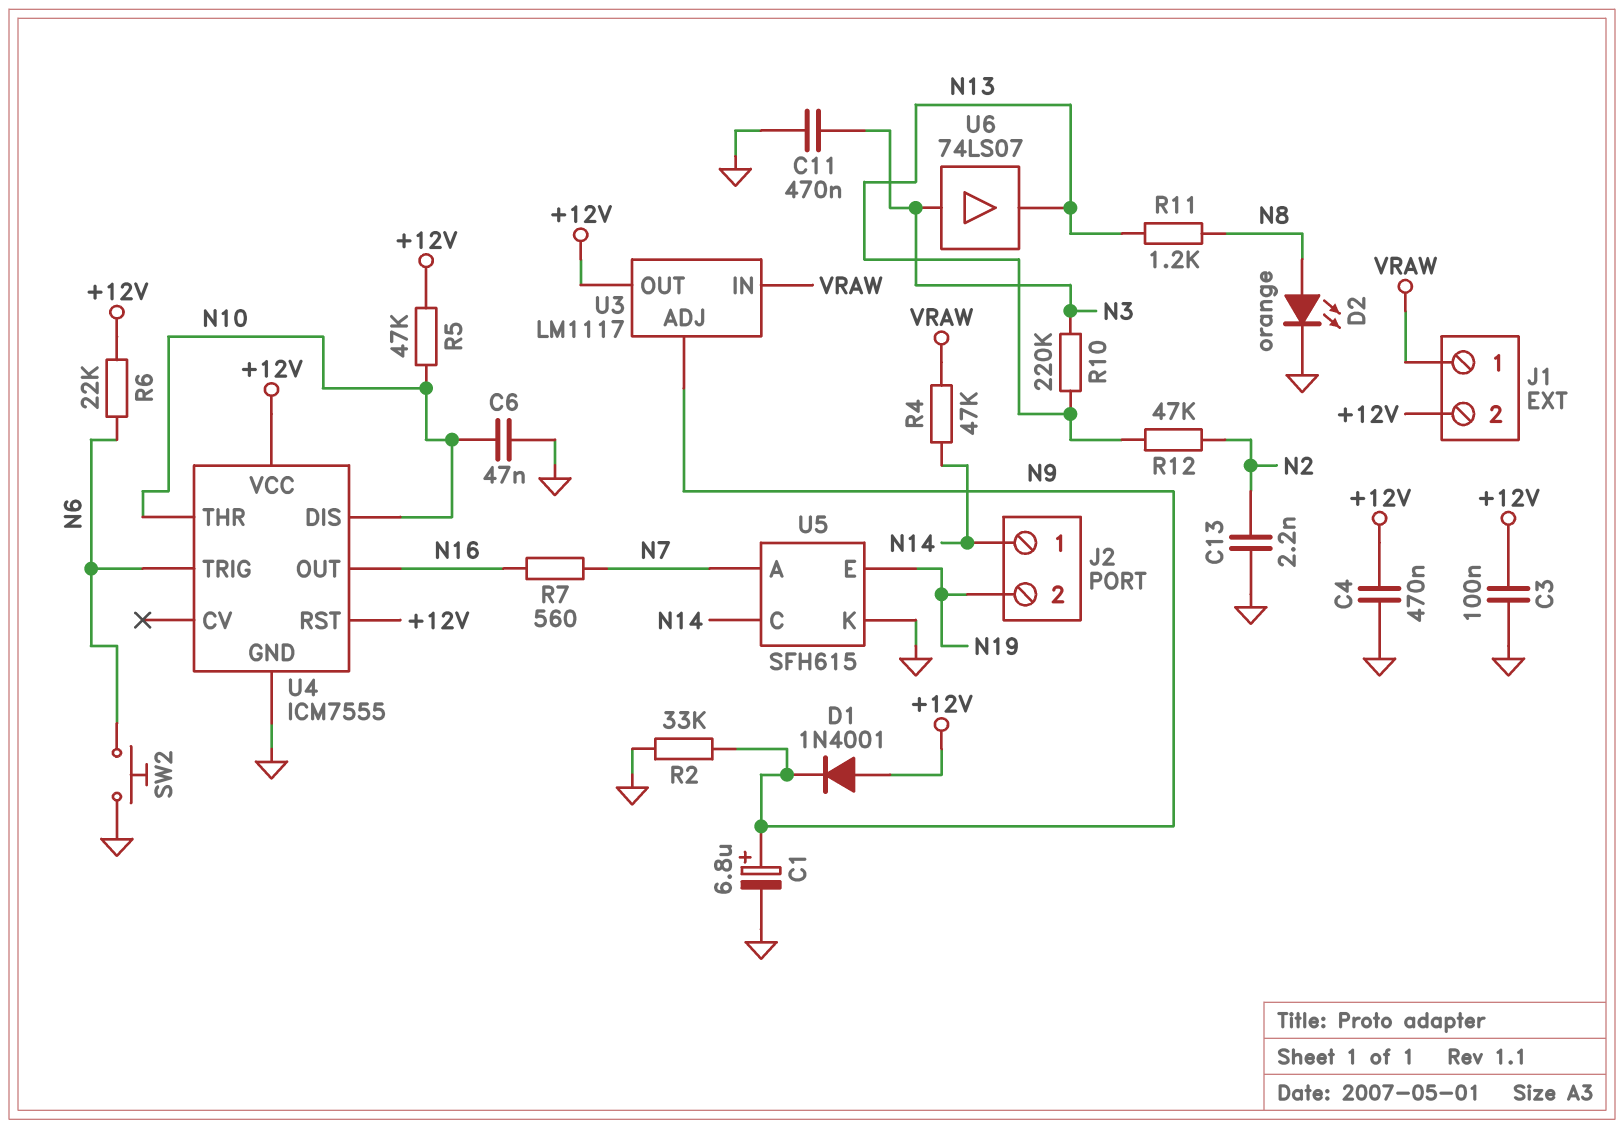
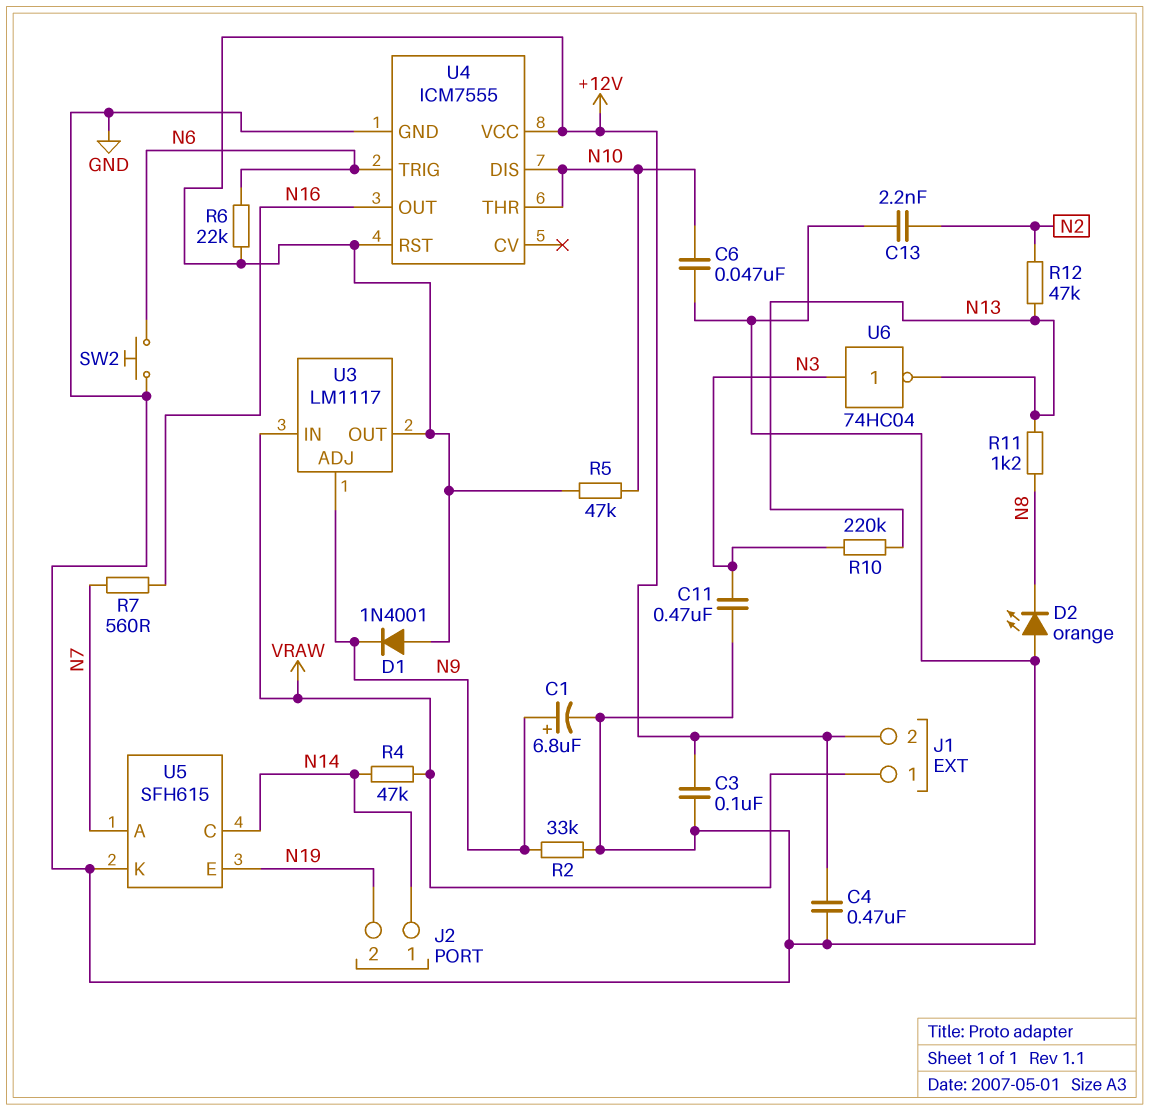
D2: LED orange (A N8, K GND) -> LED orange (A GND, K N8)
U6: buffer 74LS07 (in N3, out N13) -> NOT 74HC04 (in N3, out N13)

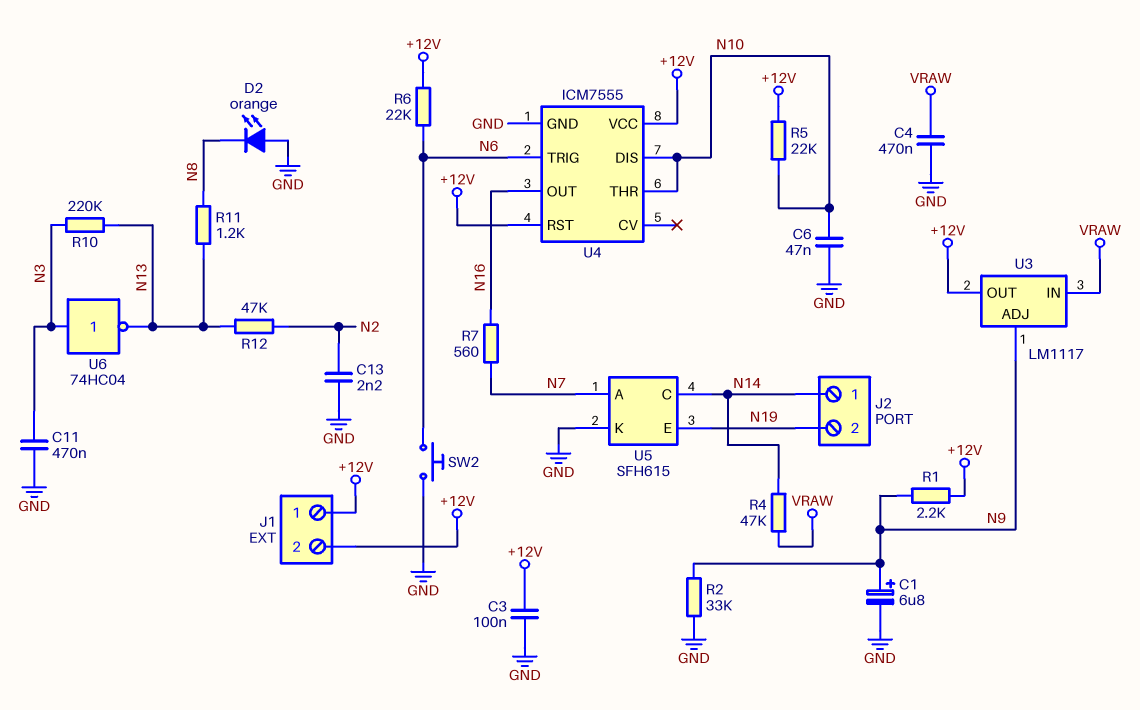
C4: 470nF (+12V, GND) -> 470nF (GND, VRAW)
D1: diode 1N4001 (A +12V, K N9) -> none
J1 pin 1: VRAW -> +12V
R1: none -> 2.2k (+12V, N9)
R5: 47k (+12V, N10) -> 22k (+12V, N10)

